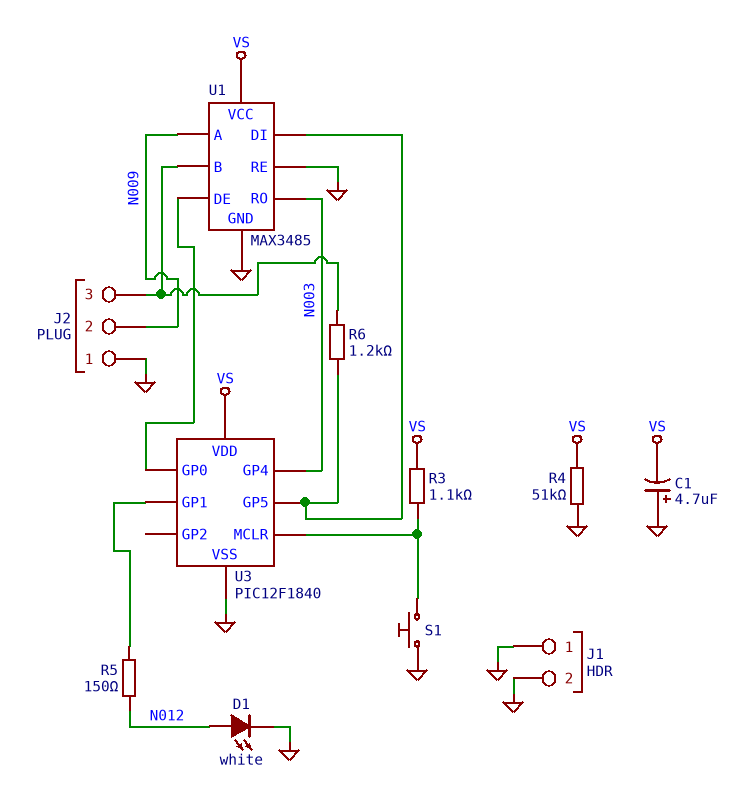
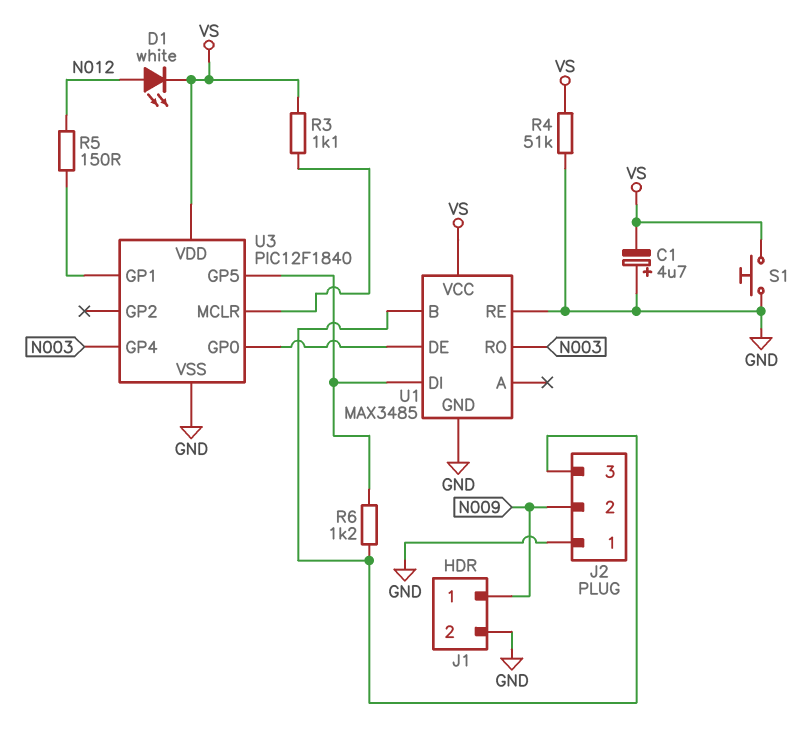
D1: LED white (A N012, K GND) -> LED white (A N012, K VS)
J1 pin 1: GND -> N009
S1: button (GND, U3/MCLR) -> button (GND, VS)
U1 pin A: N009 -> none

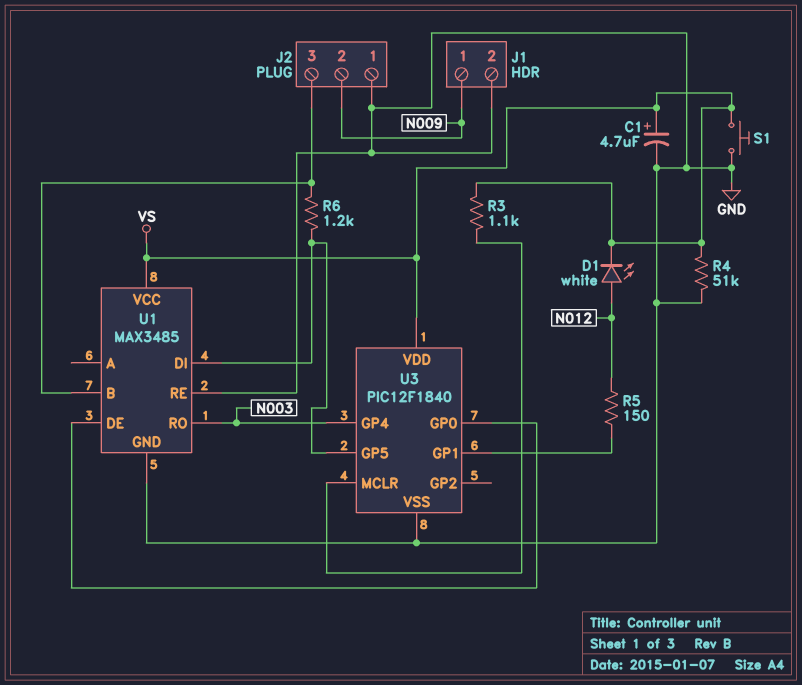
C1: 4.7uF (plus GND, minus VS) -> 4.7uF (plus VS, minus GND)

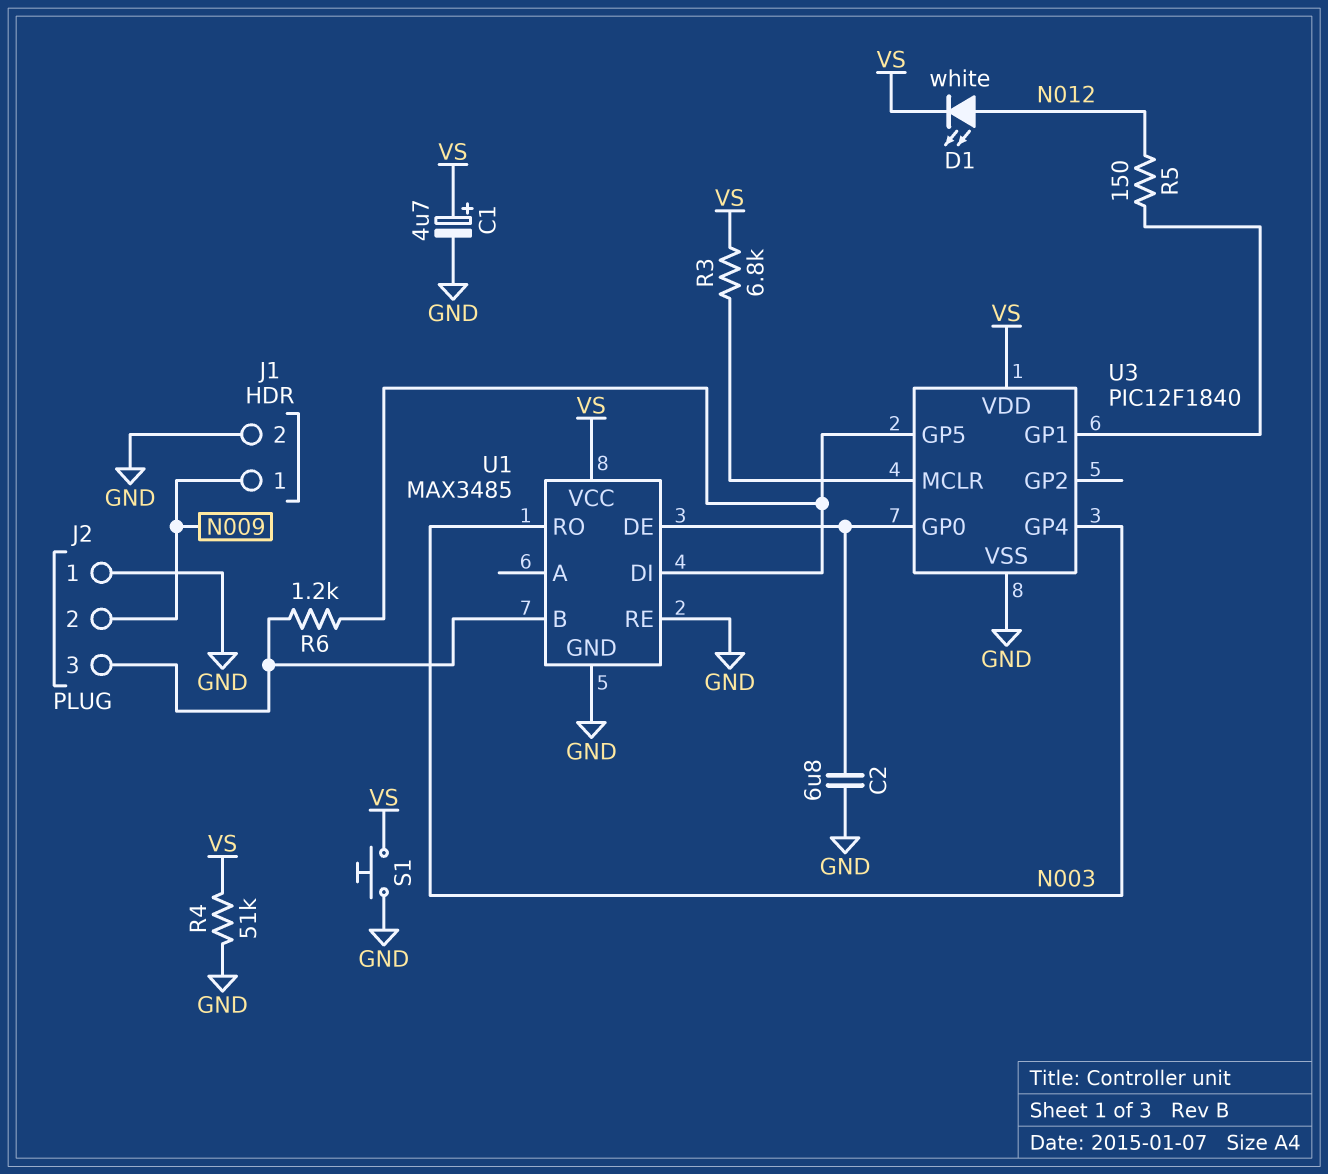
C2: none -> 6.8uF (GND, U1/DE)
R3: 1.1k (U3/MCLR, VS) -> 6.8k (U3/MCLR, VS)

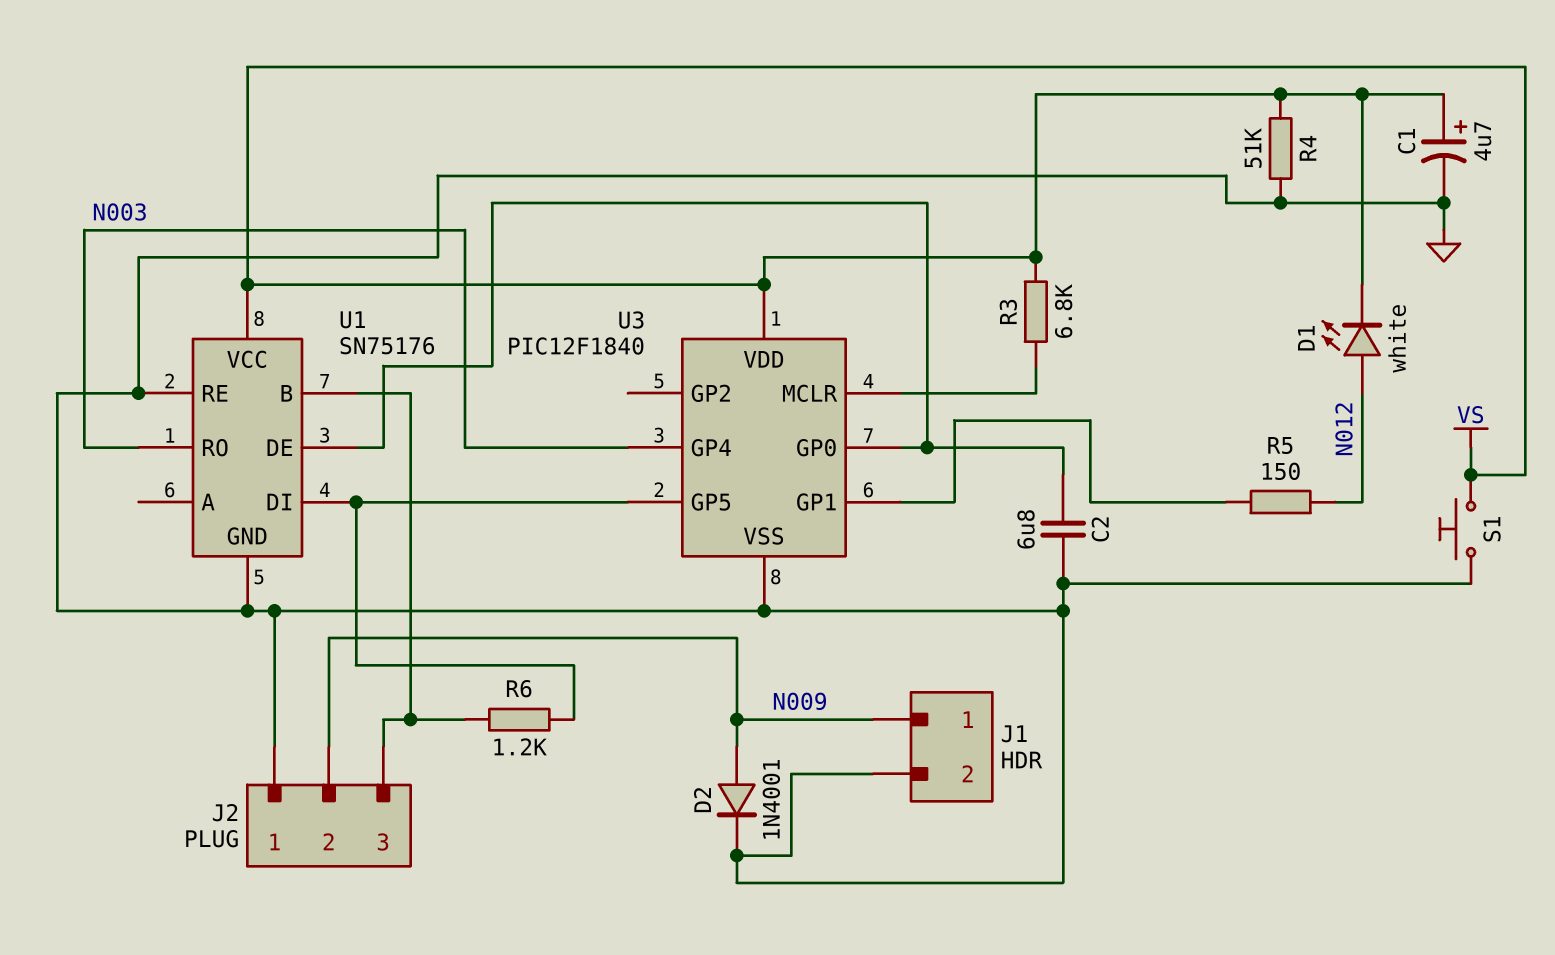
D2: none -> diode 1N4001 (A N009, K GND)
U1: MAX3485 -> SN75176

